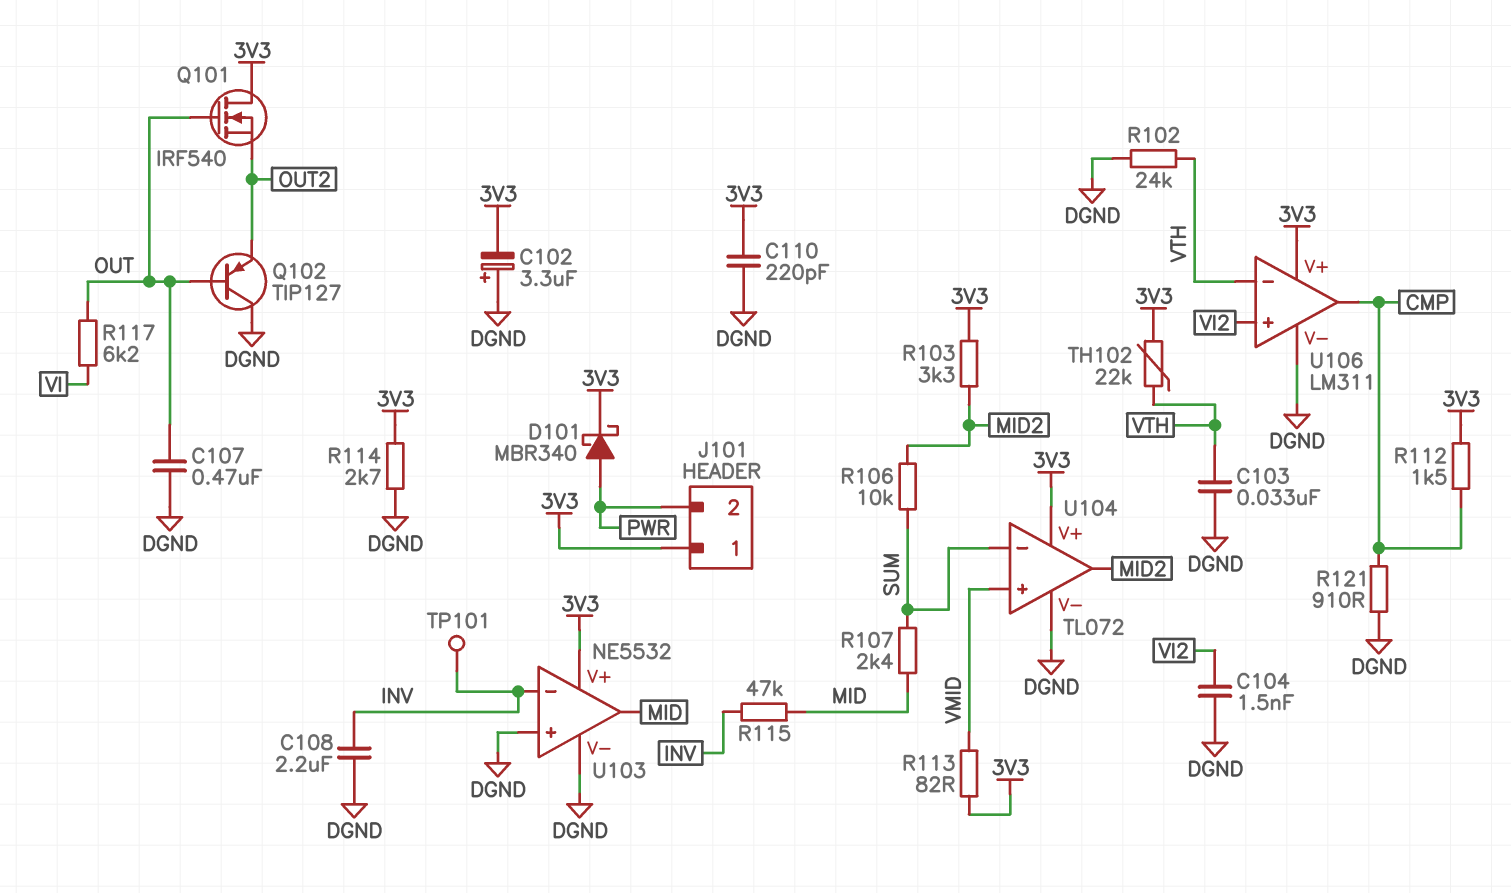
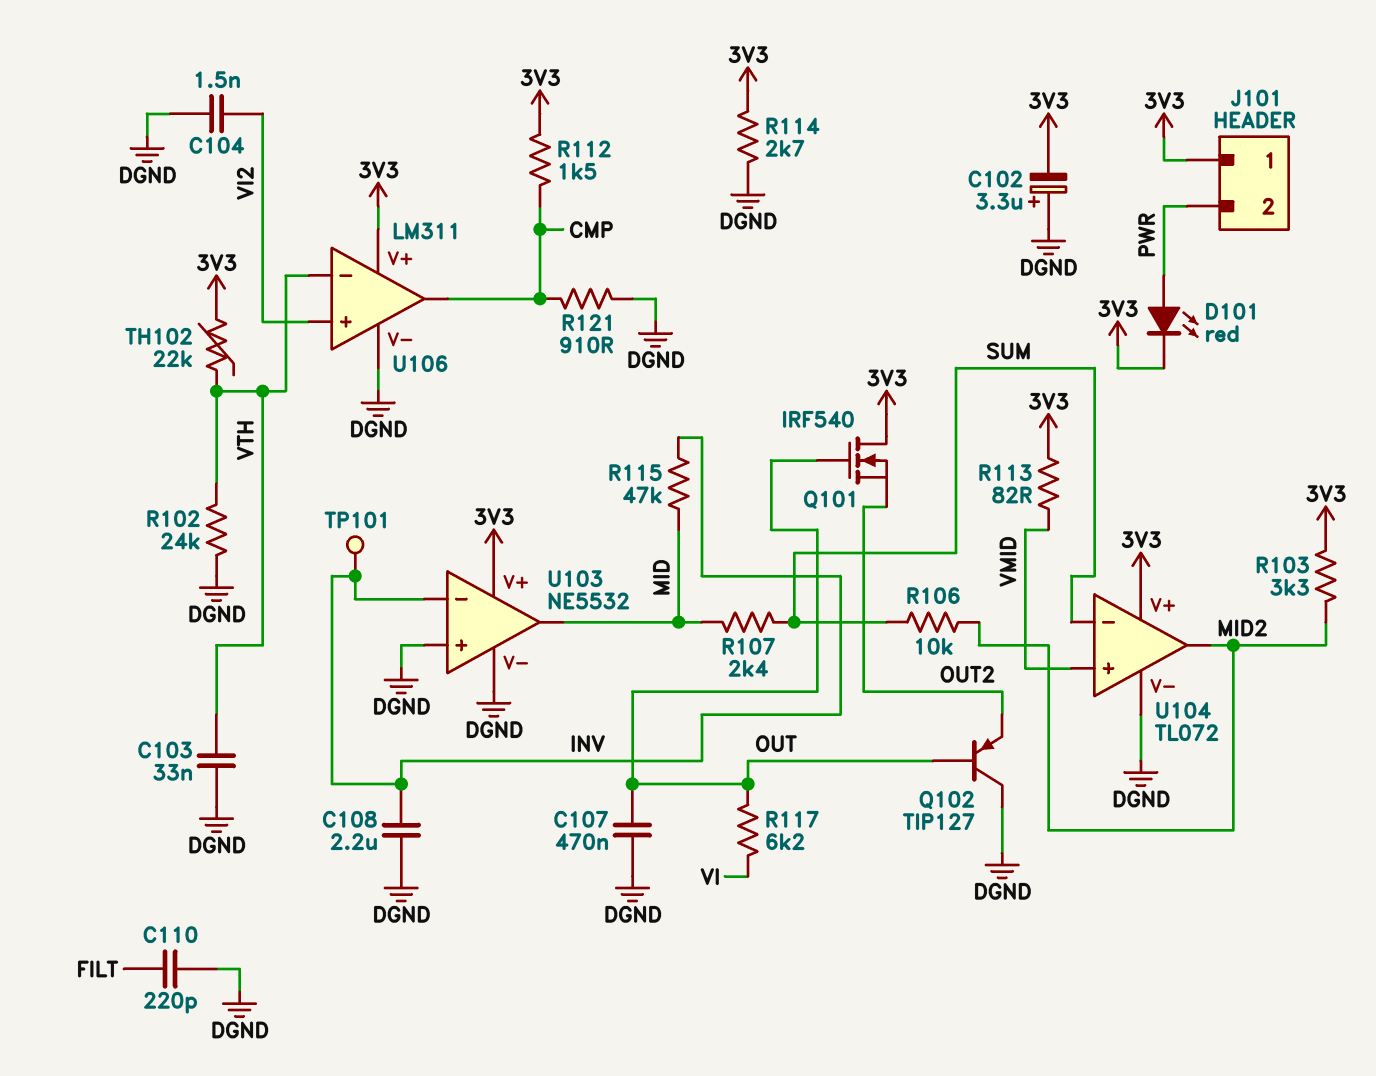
C110: 220pF (3V3, DGND) -> 220pF (DGND, FILT)
D101: schottky MBR340 (A PWR, K 3V3) -> LED red (A PWR, K 3V3)

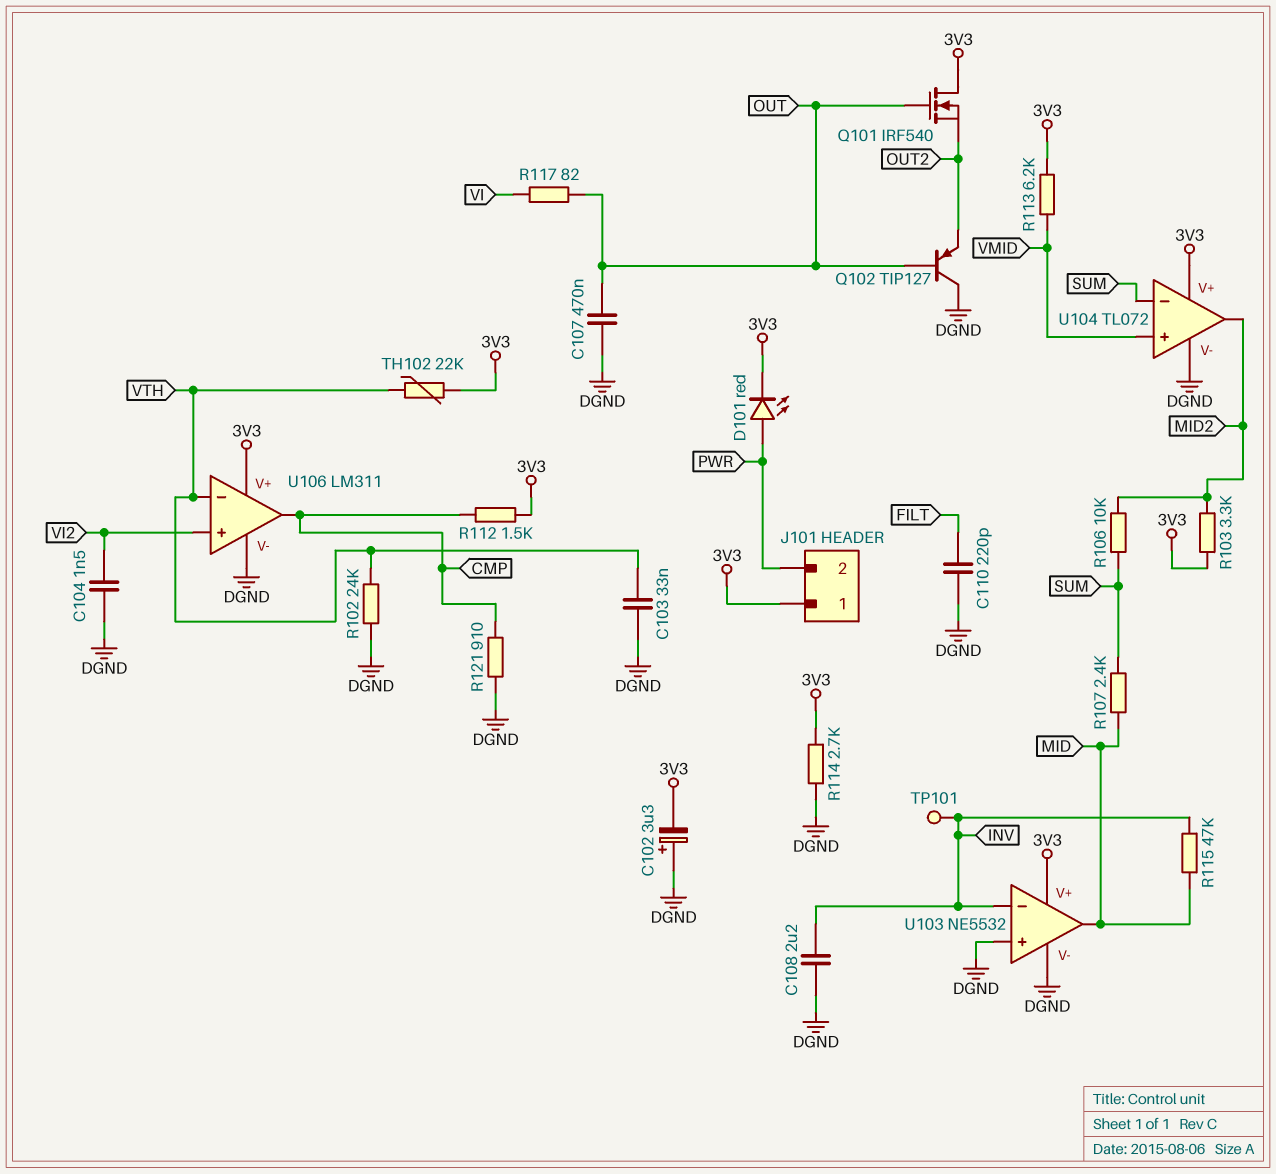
R113: 82 (3V3, VMID) -> 6.2k (3V3, VMID)
R117: 6.2k (OUT, VI) -> 82 (OUT, VI)

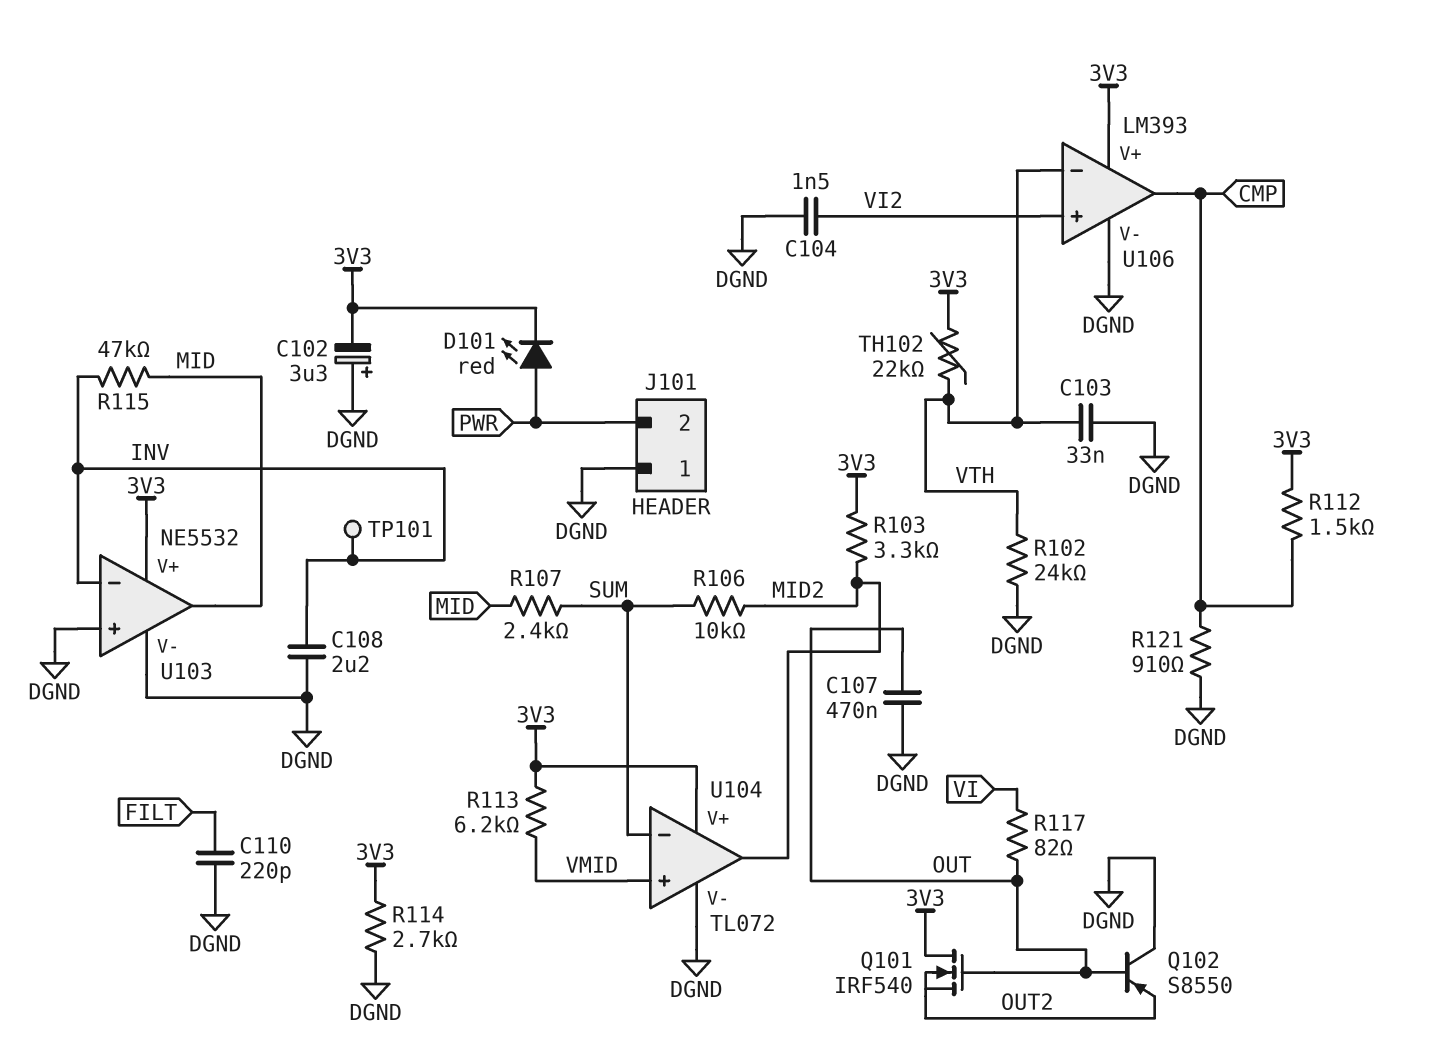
J101 pin 1: 3V3 -> DGND
Q102: PNP TIP127 (B OUT, C DGND, E OUT2) -> PNP S8550 (B OUT, C DGND, E OUT2)
U106: LM311 -> LM393

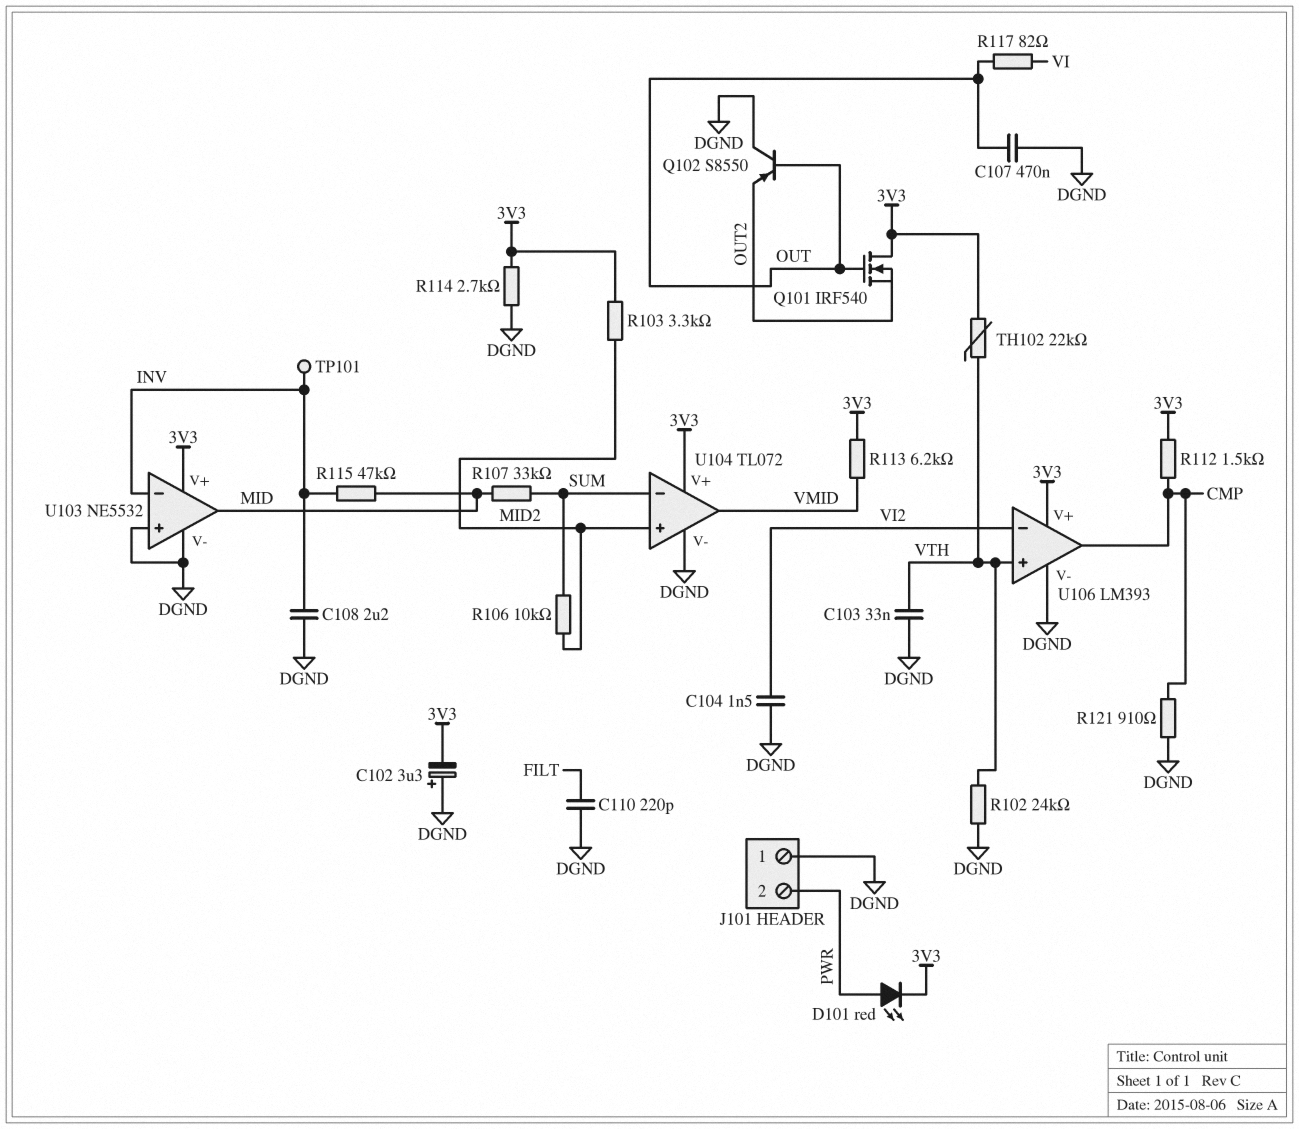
R107: 2.4k (MID, SUM) -> 33k (MID, SUM)
U104 pin in+: VMID -> MID2
U104 pin out: MID2 -> VMID
U106 pin in+: VI2 -> VTH
U106 pin in-: VTH -> VI2

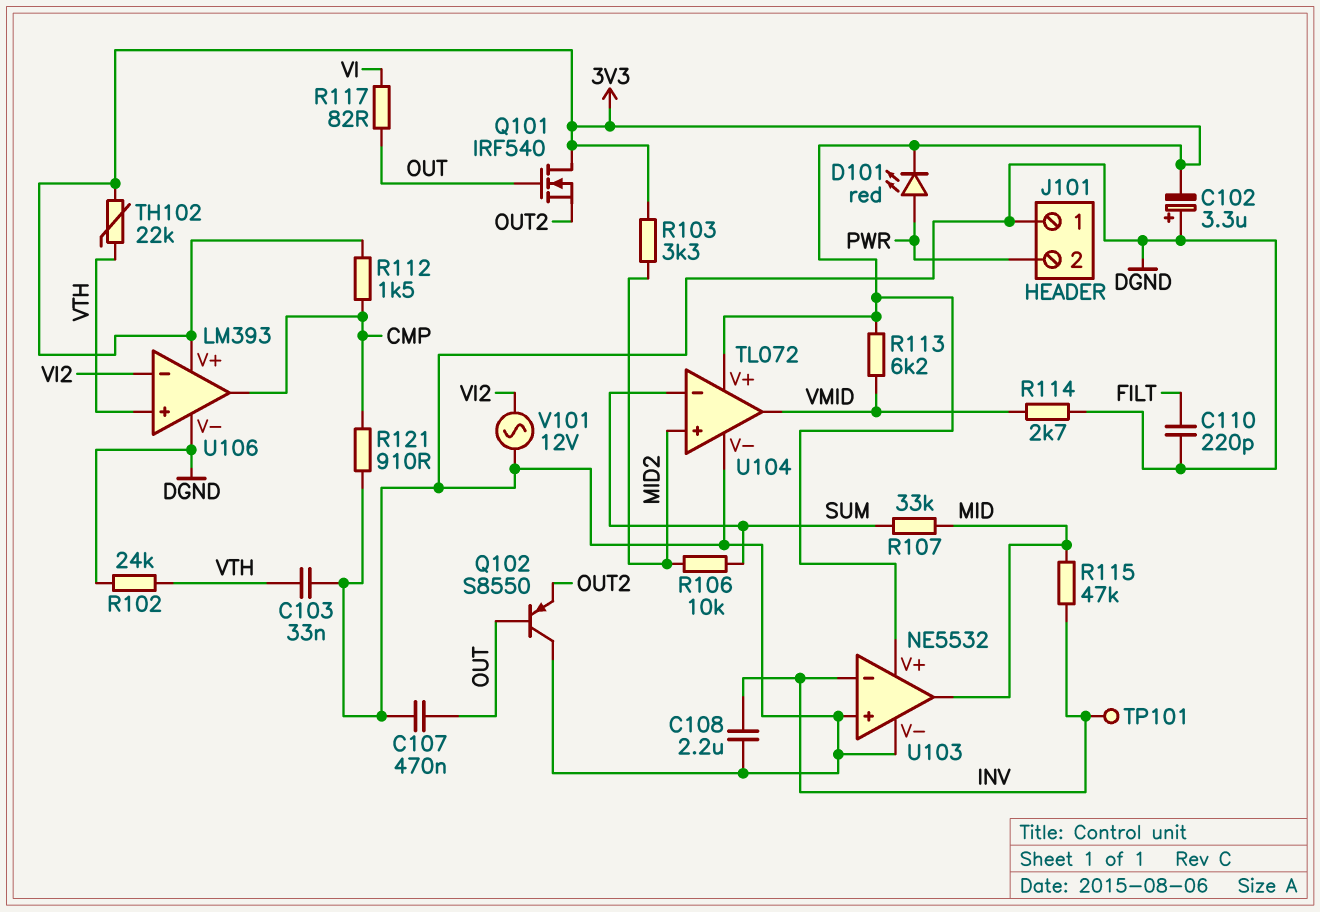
C104: 1.5nF (DGND, VI2) -> none
R114: 2.7k (3V3, DGND) -> 2.7k (DGND, VMID)
V101: none -> AC 12V (DGND, VI2)

